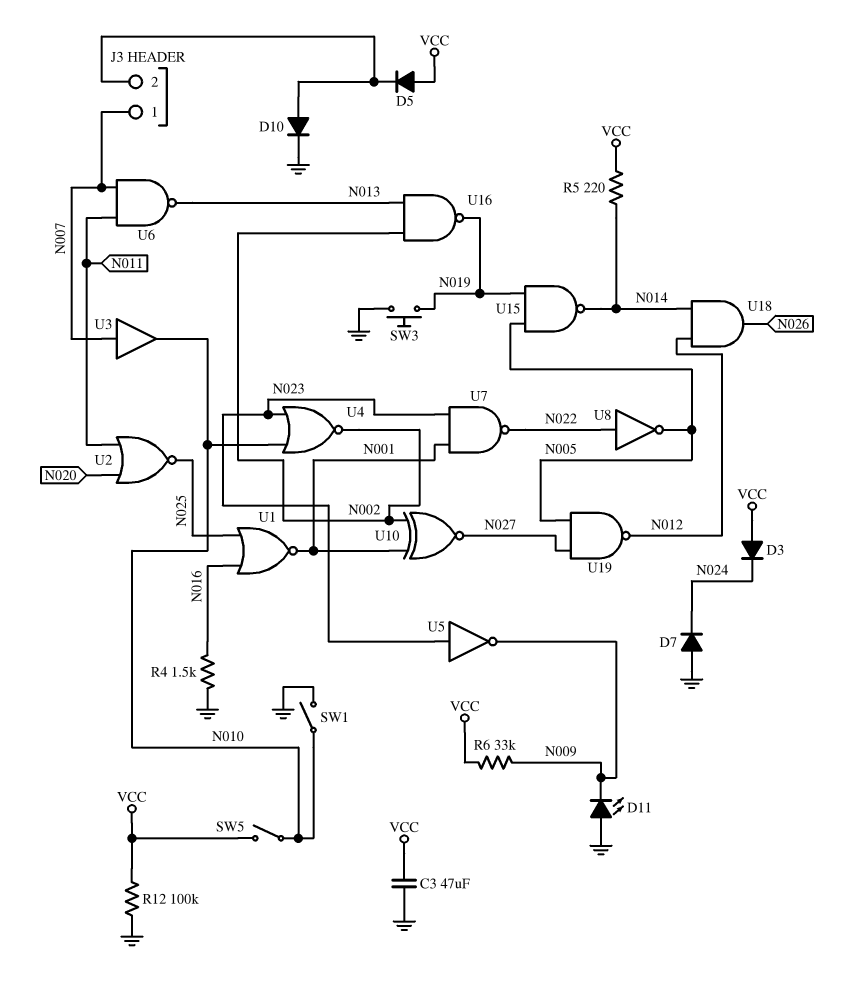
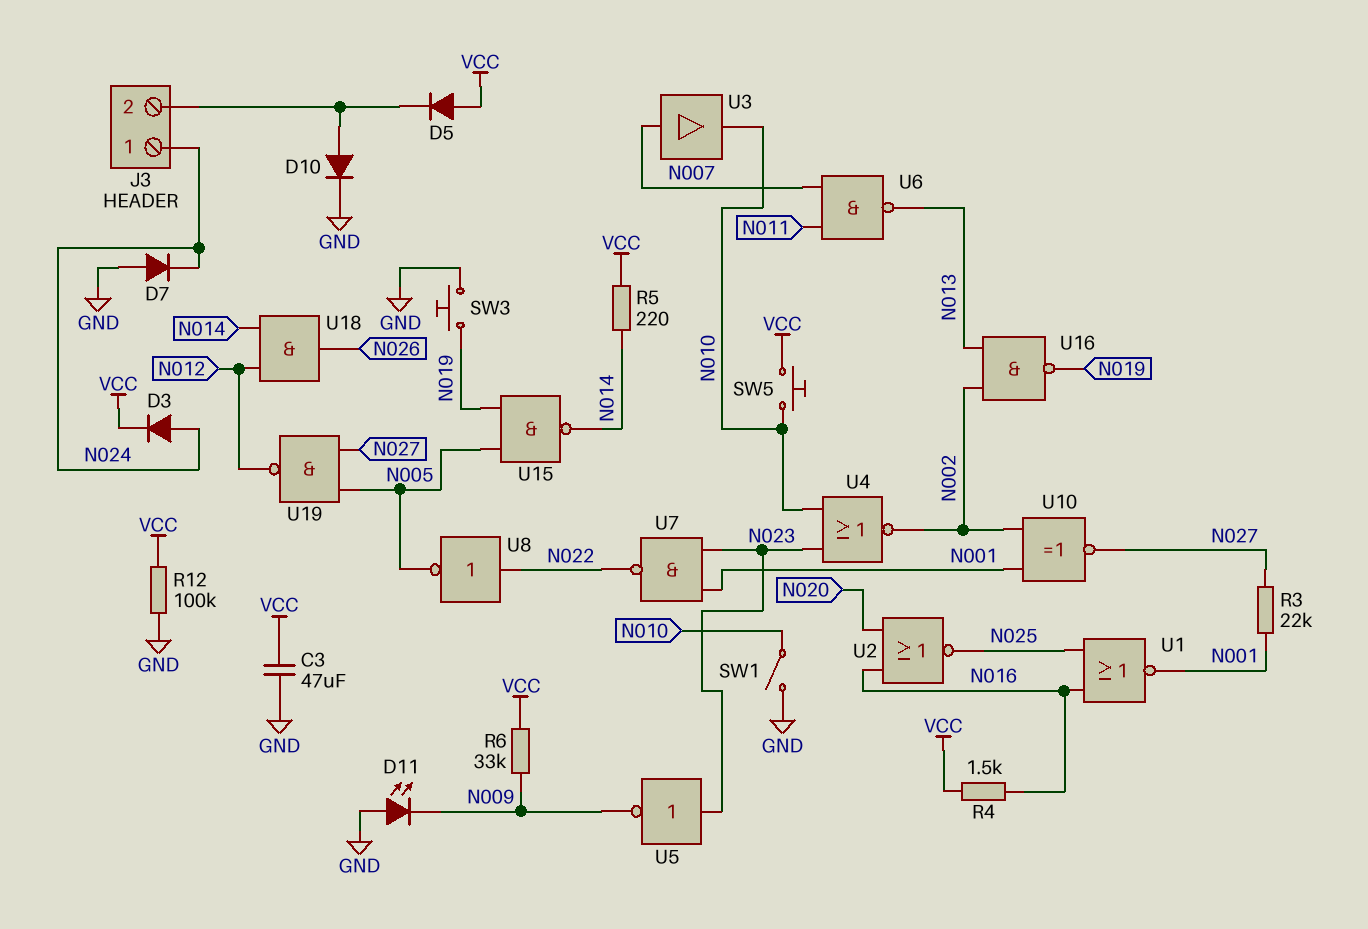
D3: diode (A VCC, K N024) -> diode (A N024, K VCC)
J3 pin 1: N007 -> N024
R3: none -> 22k (N001, N027)
R4: 1.5k (GND, N016) -> 1.5k (N016, VCC)
SW5: switch (N010, VCC) -> button (N010, VCC)
U2: NOR (in N011, in N020, out N025) -> NOR (in N016, in N020, out N025)

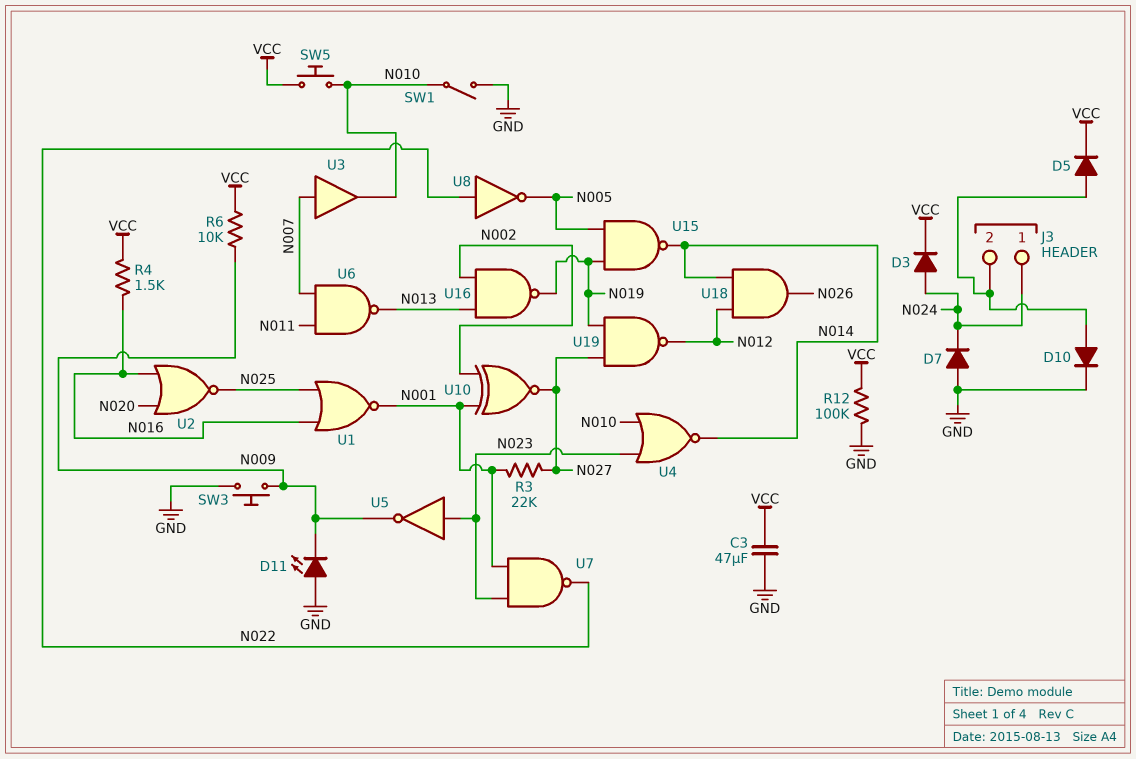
D5: diode (A VCC, K J3/2) -> diode (A J3/2, K VCC)
R5: 220 (N014, VCC) -> none
R6: 33k (N009, VCC) -> 10k (N009, VCC)
SW3: button (GND, N019) -> button (GND, N009)
U4: NOR (in N010, in N023, out N002) -> NOR (in N010, in N023, out N014)
U19: NAND (in N005, in N027, out N012) -> NAND (in N019, in N027, out N012)

